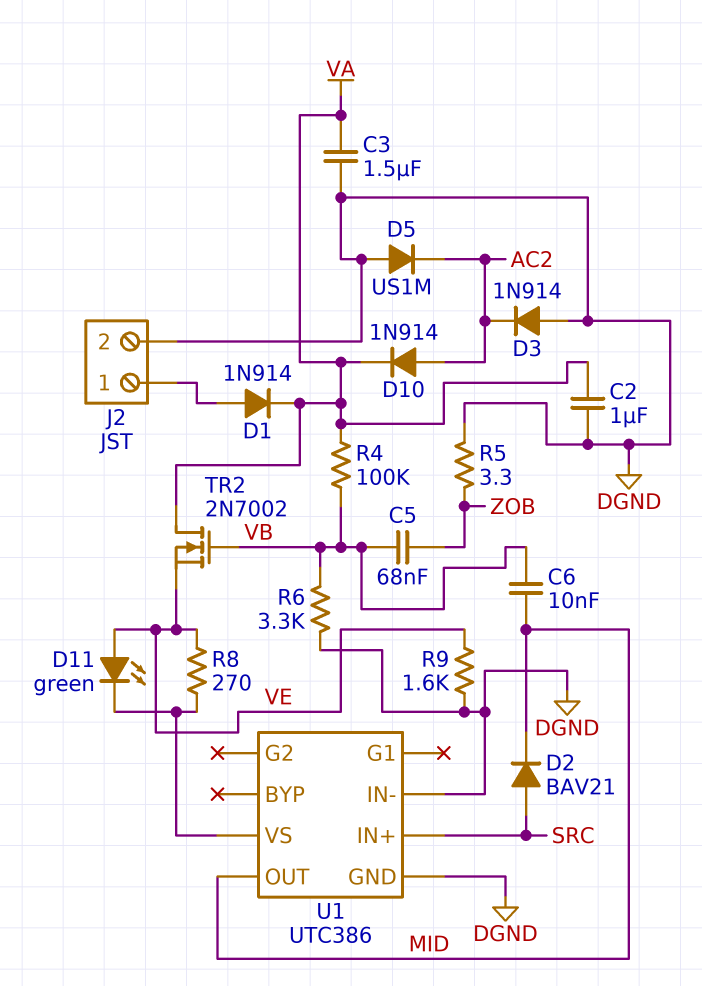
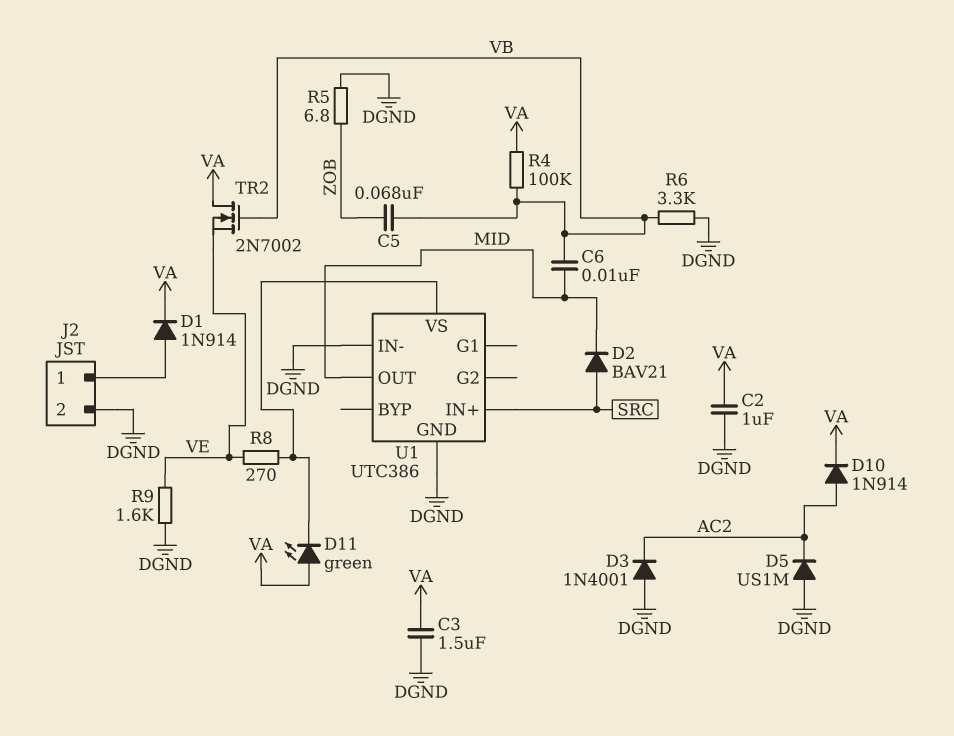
D3: diode 1N914 (A DGND, K AC2) -> diode 1N4001 (A DGND, K AC2)
D11: LED green (A VE, K U1/VS) -> LED green (A VA, K U1/VS)
R5: 3.3 (DGND, ZOB) -> 6.8 (DGND, ZOB)

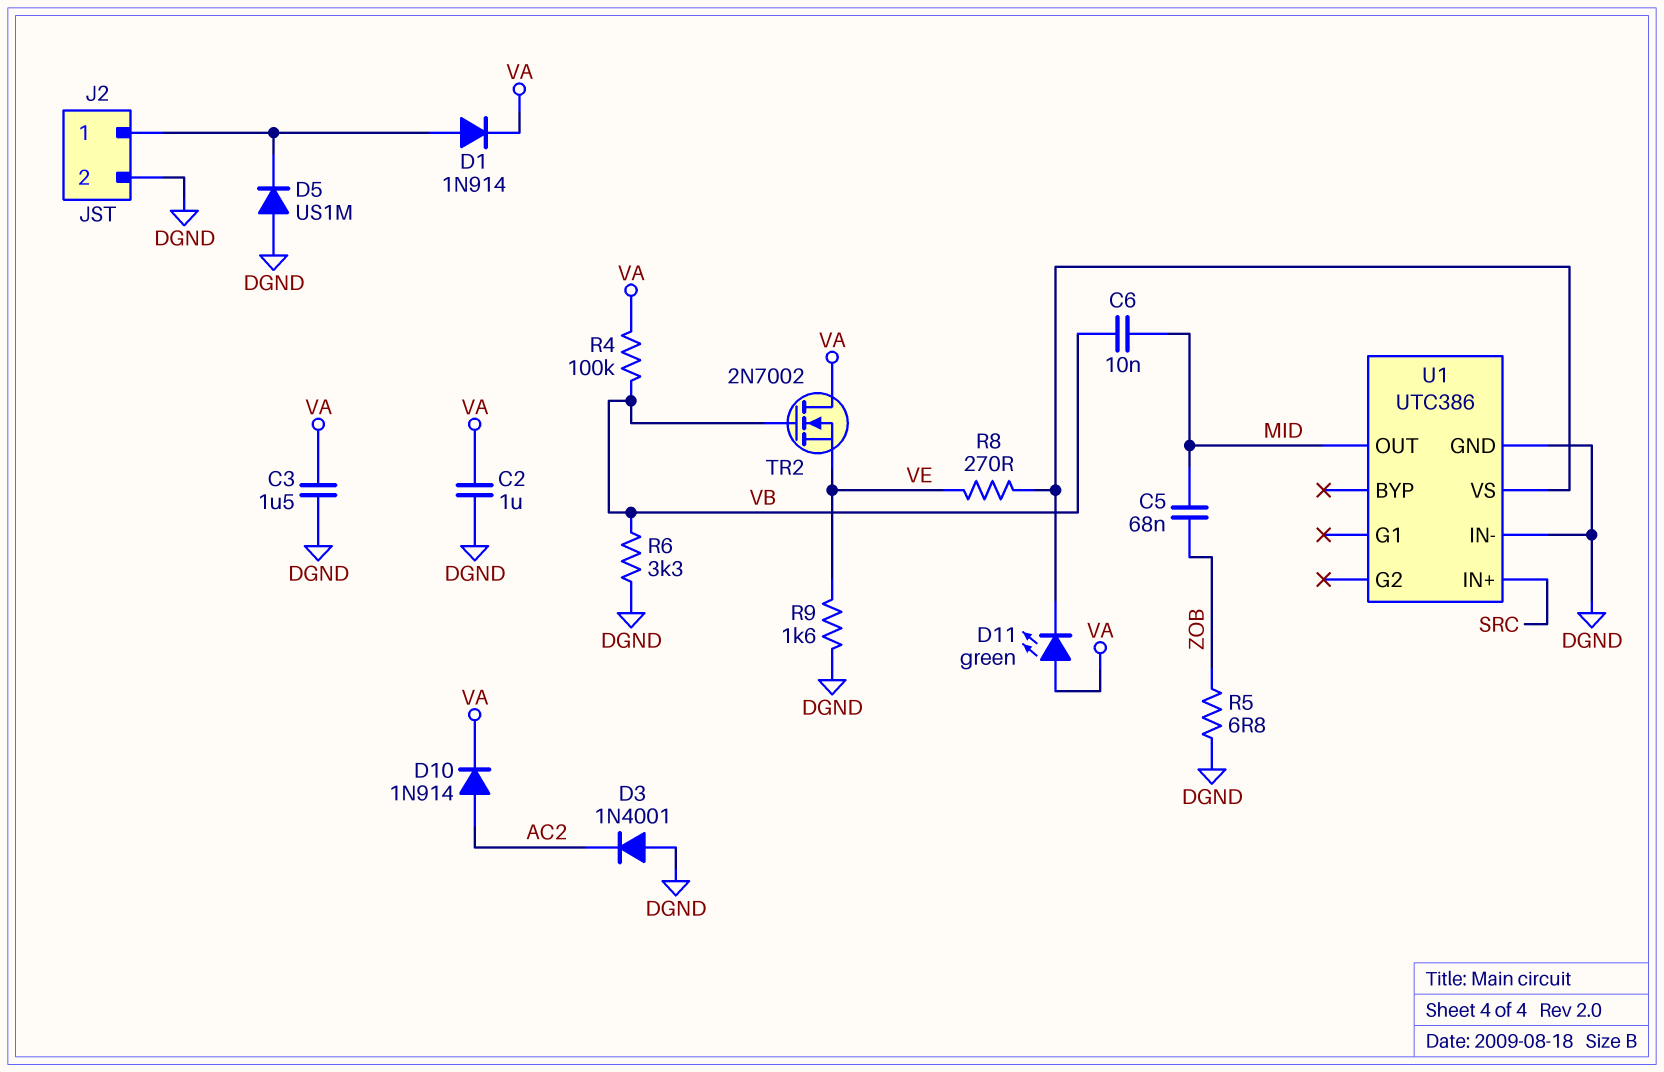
C5: 68nF (VB, ZOB) -> 68nF (MID, ZOB)
D2: diode BAV21 (A SRC, K MID) -> none
D5: diode US1M (A DGND, K AC2) -> diode US1M (A DGND, K J2/1)

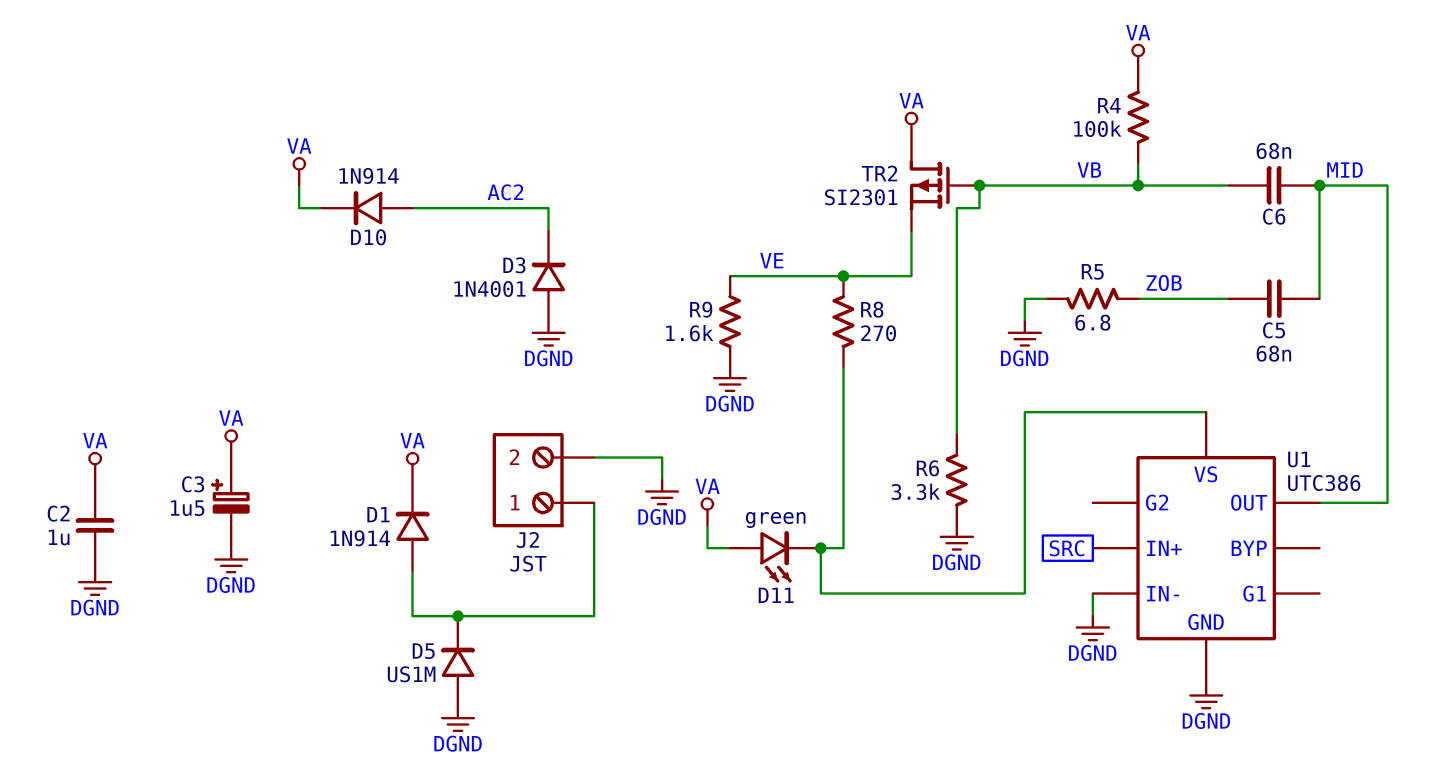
C3: 1.5uF (DGND, VA) -> 1.5uF (plus VA, minus DGND)
C6: 10nF (MID, VB) -> 68nF (MID, VB)
TR2: NMOS 2N7002 (G VB, D VA, S VE) -> PMOS SI2301 (G VB, D VA, S VE)

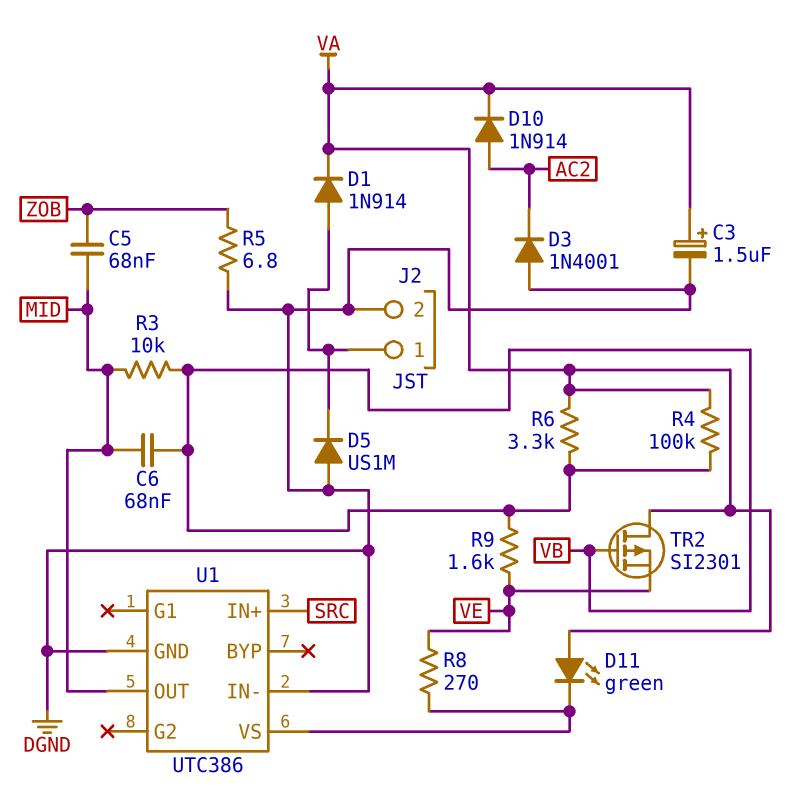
C2: 1uF (DGND, VA) -> none
R3: none -> 10k (MID, VB)
R6: 3.3k (DGND, VB) -> 3.3k (VA, VB)
R9: 1.6k (DGND, VE) -> 1.6k (VB, VE)

